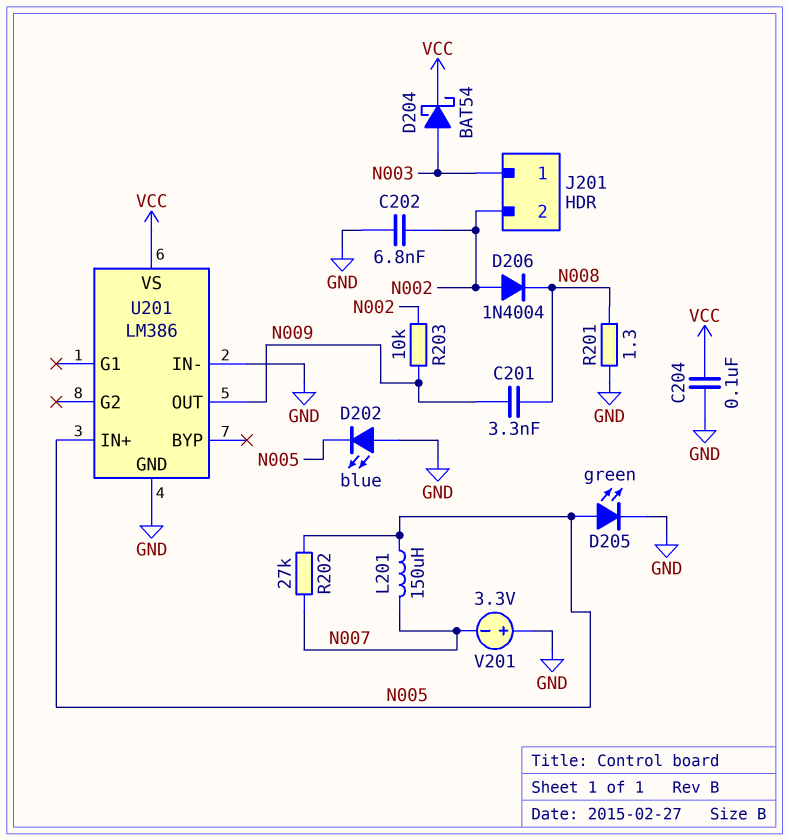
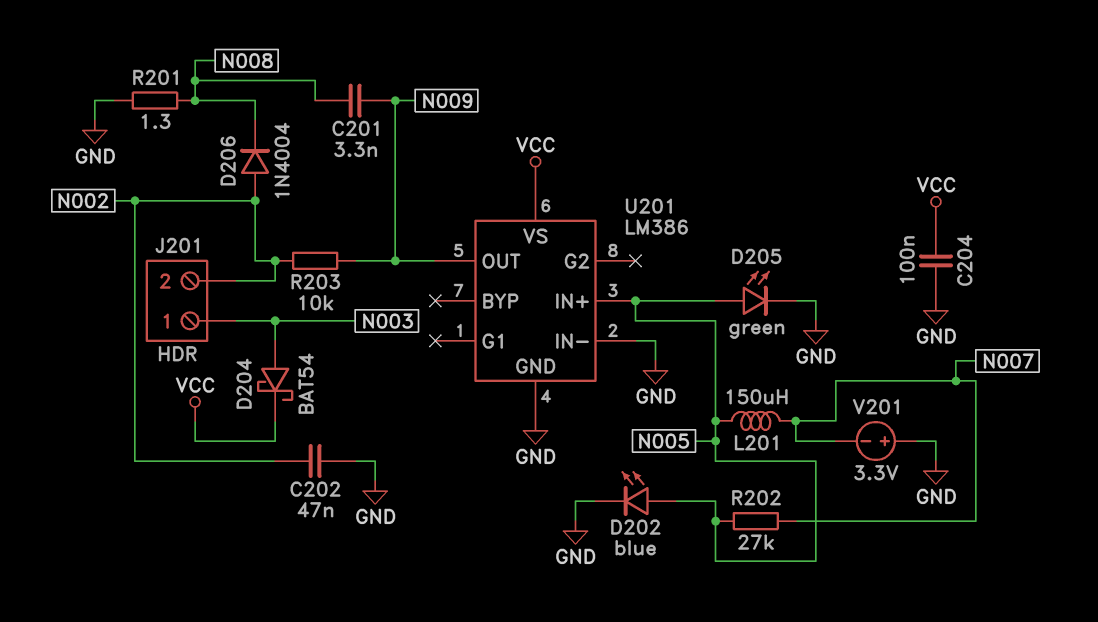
C202: 6.8nF (GND, N002) -> 47nF (GND, N002)
D202: LED blue (A GND, K N005) -> LED blue (A N005, K GND)

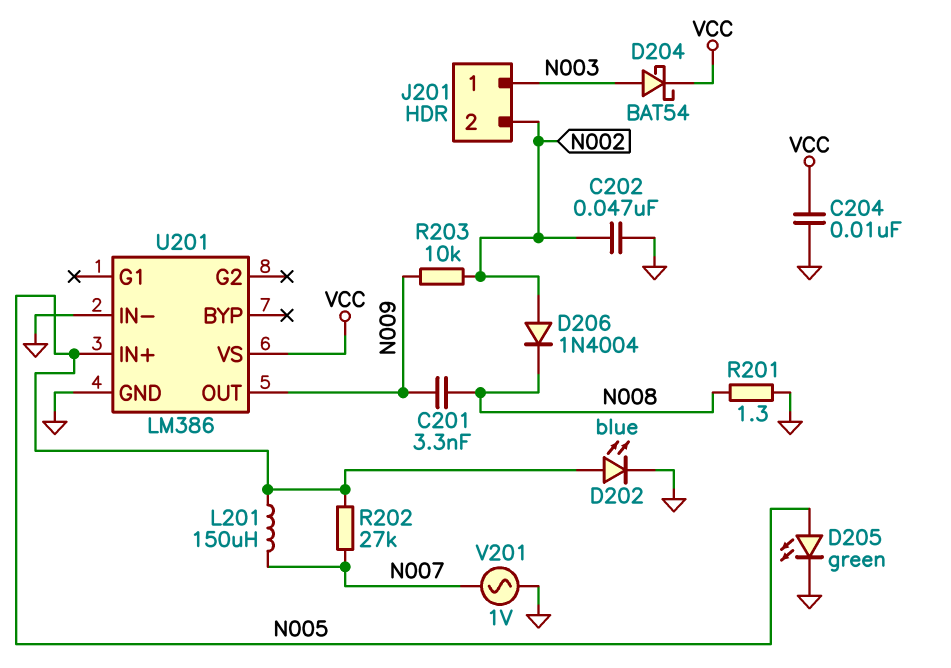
C204: 100nF (GND, VCC) -> 10nF (GND, VCC)
V201: 3.3V (plus GND, minus N007) -> AC 1V (GND, N007)

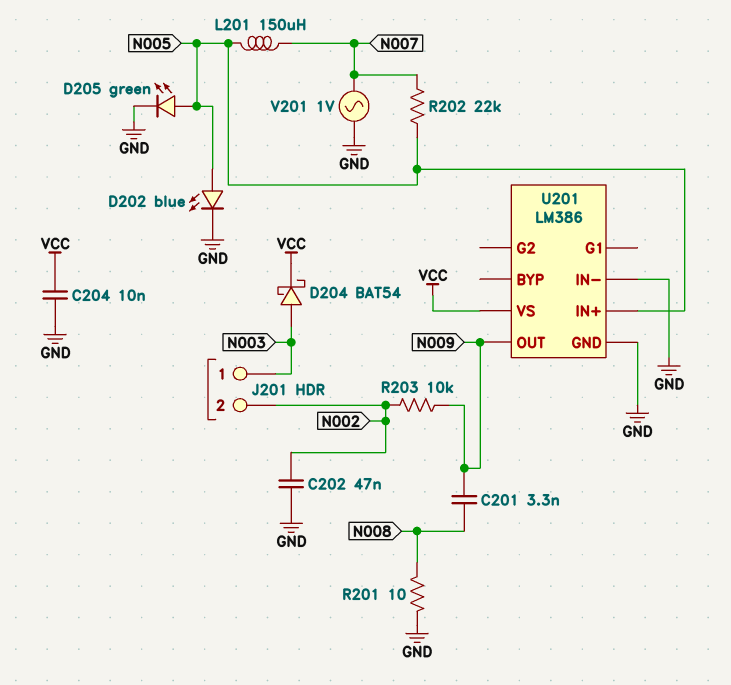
D206: diode 1N4004 (A N002, K N008) -> none
R201: 1.3 (GND, N008) -> 10 (GND, N008)
R202: 27k (N005, N007) -> 22k (N005, N007)

